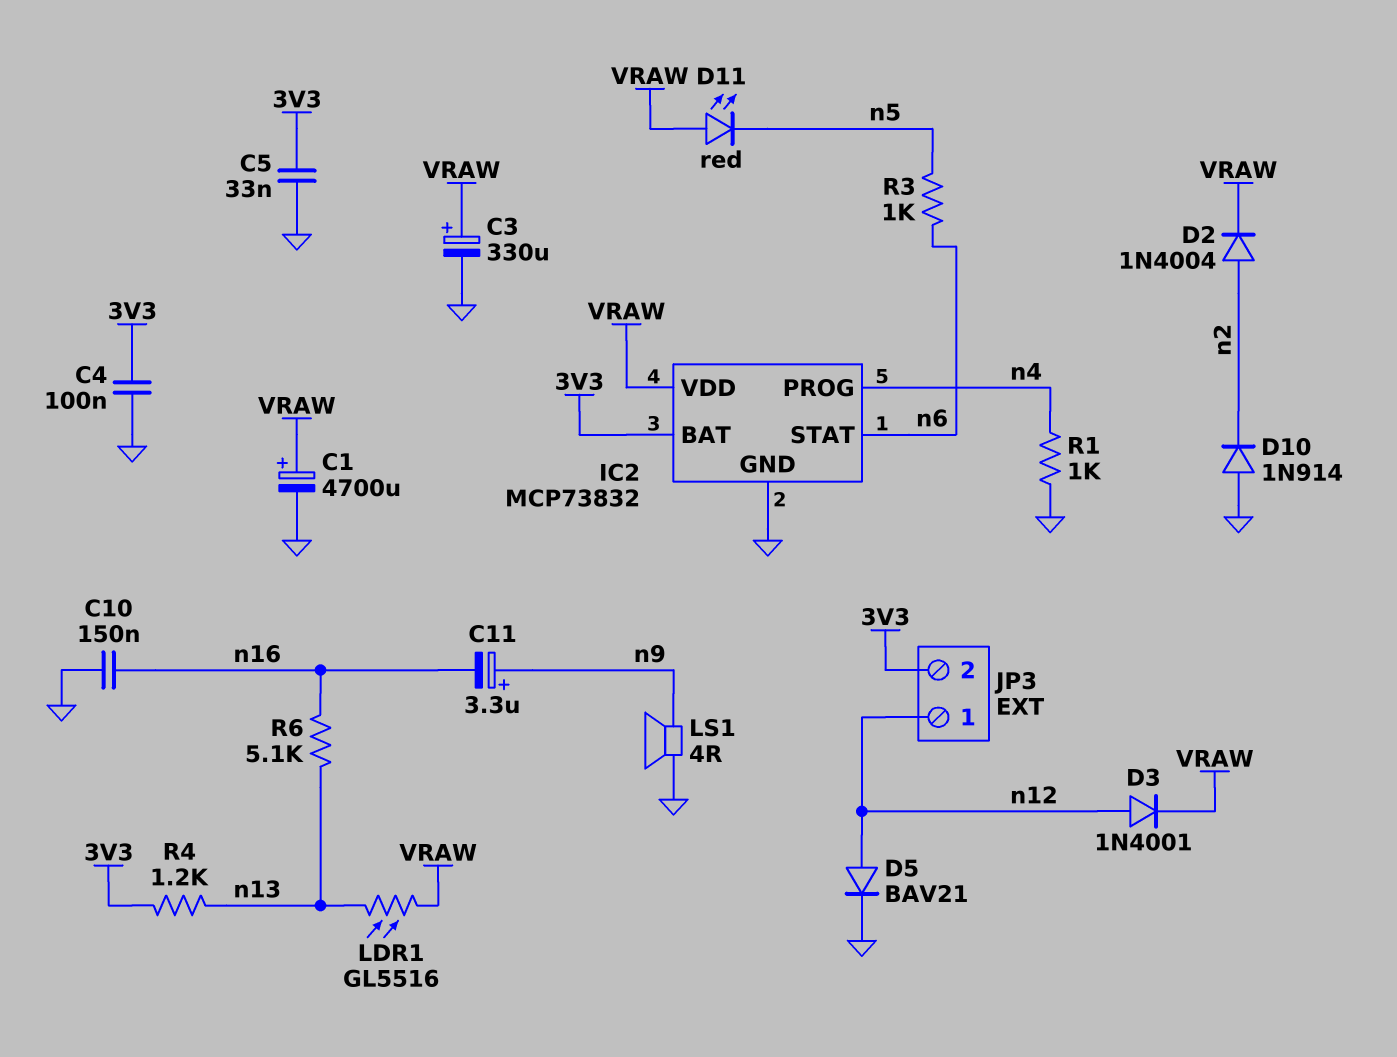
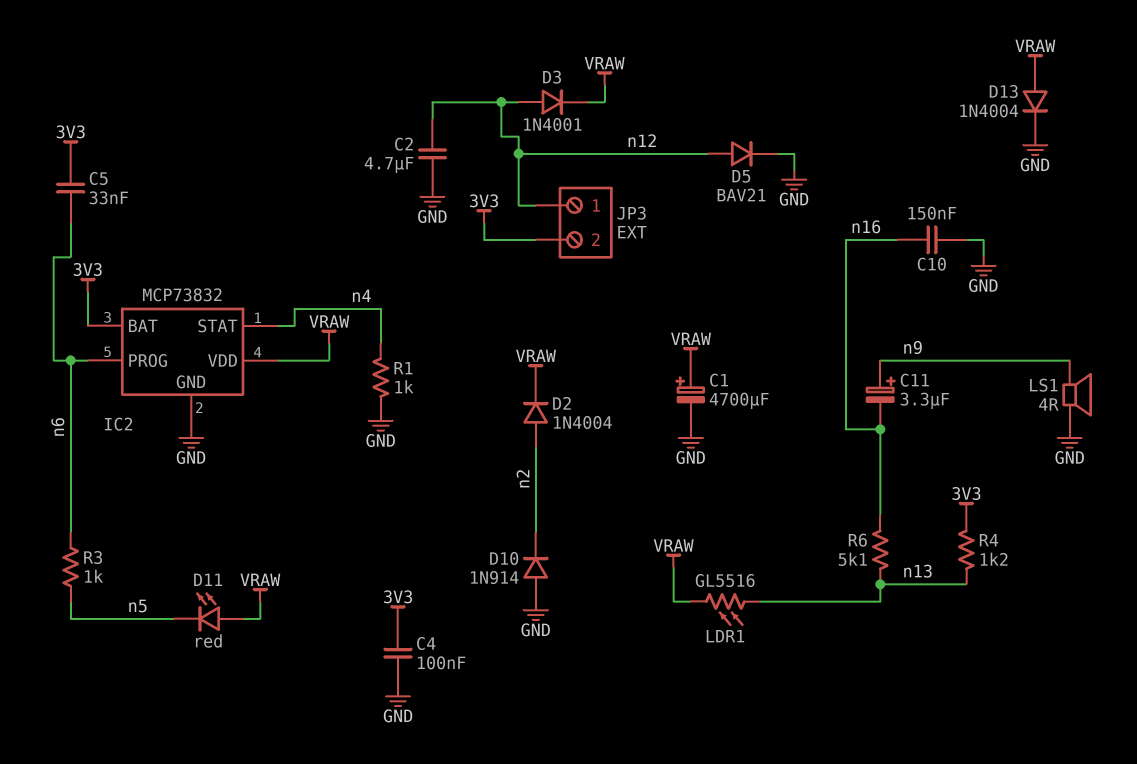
C2: none -> 4.7uF (GND, n12)
C3: 330uF (plus VRAW, minus GND) -> none
C5: 33nF (3V3, GND) -> 33nF (3V3, n6)
D13: none -> diode 1N4004 (A VRAW, K GND)
IC2 pin PROG: n4 -> n6
IC2 pin STAT: n6 -> n4

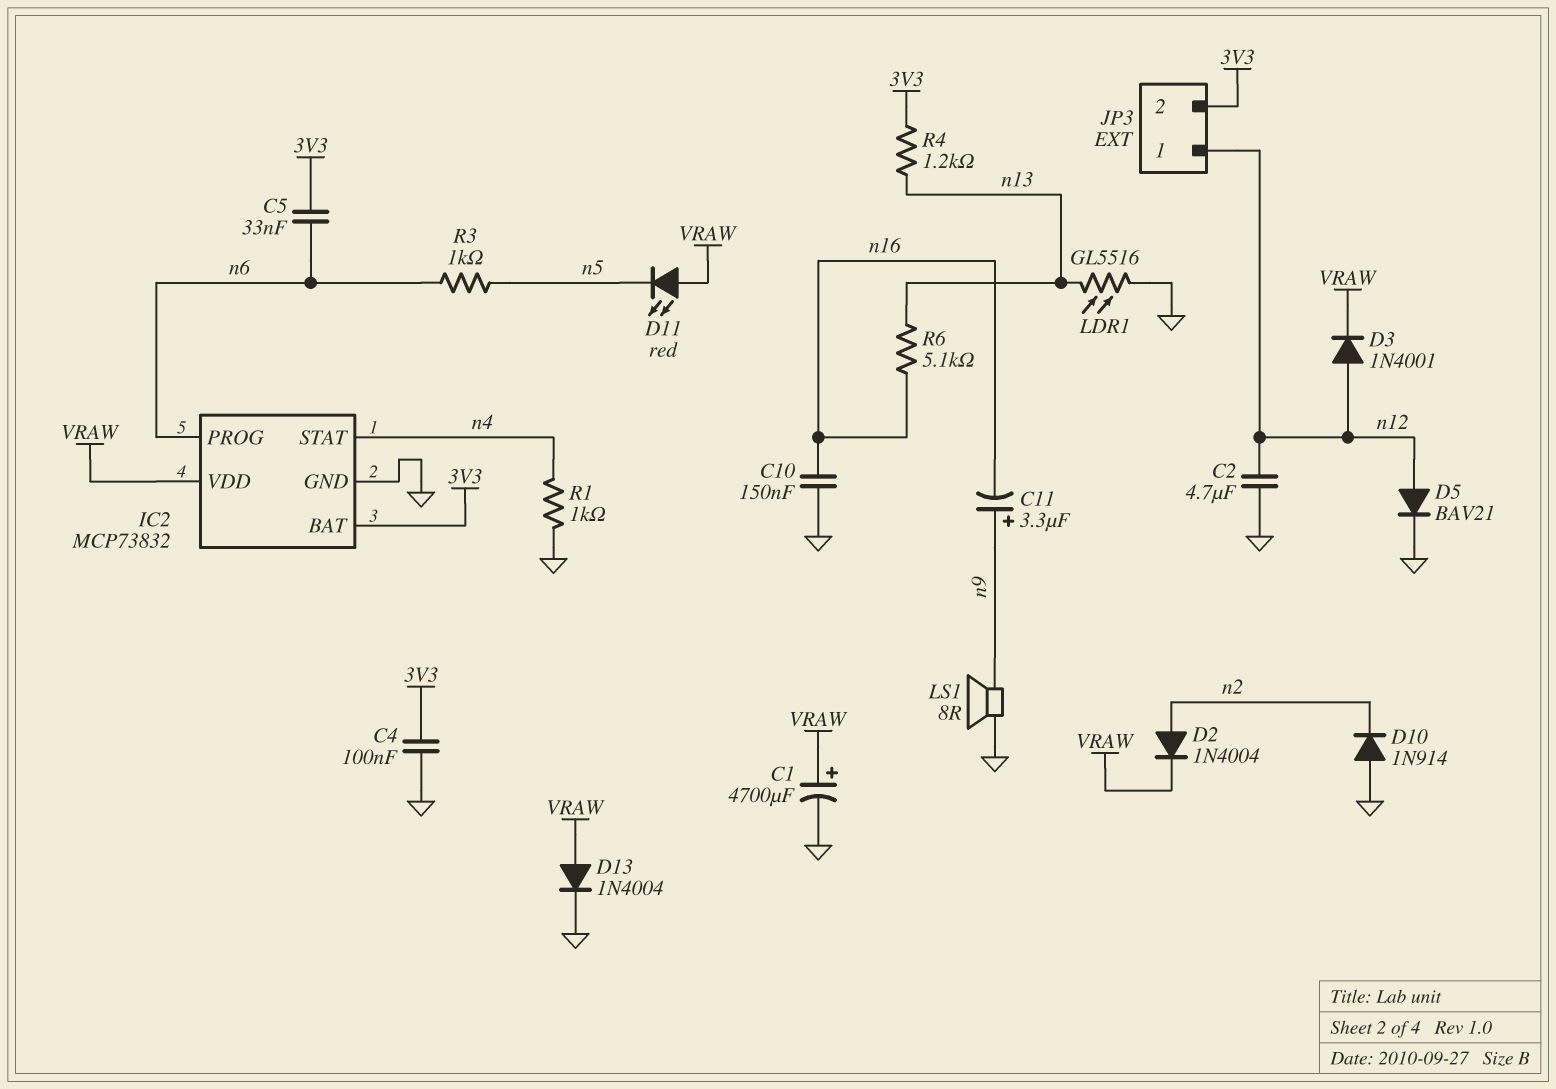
LDR1: GL5516 (VRAW, n13) -> GL5516 (GND, n13)
LS1: speaker 4R (GND, n9) -> speaker 8R (GND, n9)

